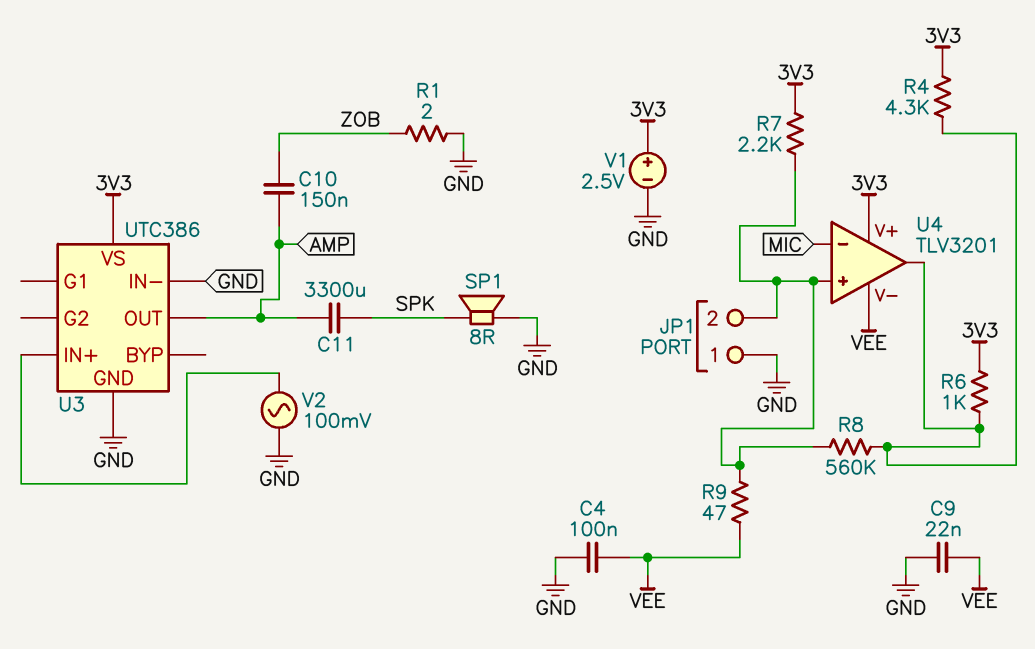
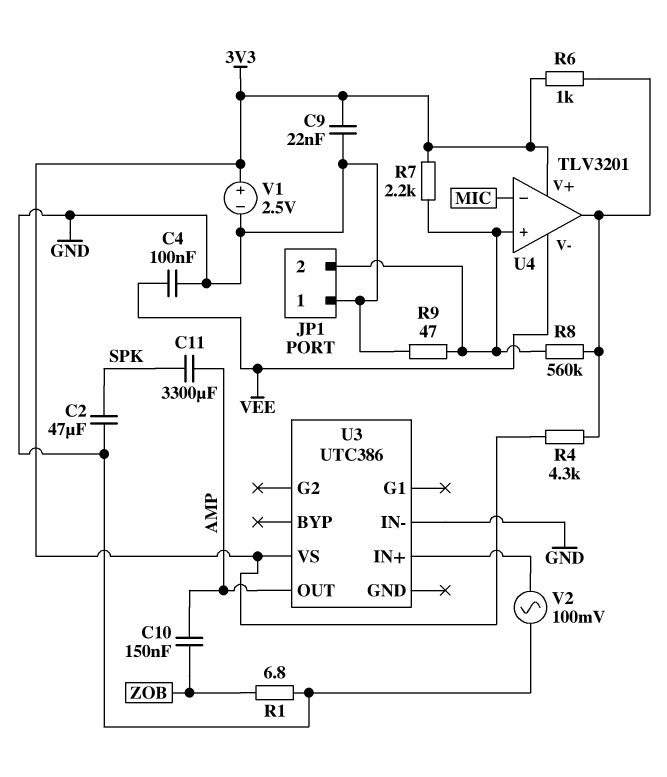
C2: none -> 47uF (GND, SPK)
C9: 22nF (GND, VEE) -> 22nF (3V3, GND)
R1: 2 (GND, ZOB) -> 6.8 (GND, ZOB)
R9: 47 (JP1/2, VEE) -> 47 (GND, JP1/2)
SP1: speaker 8R (GND, SPK) -> none
U3 pin GND: GND -> none

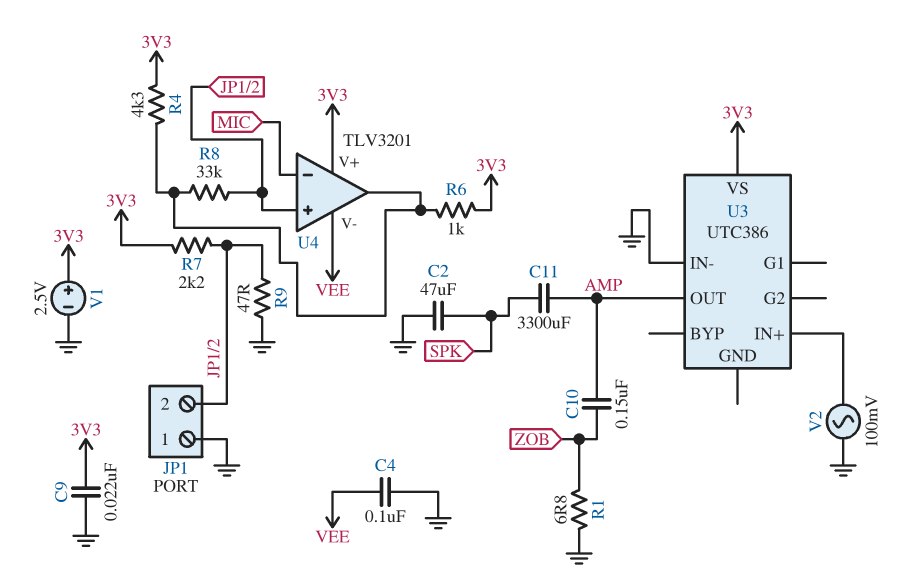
R8: 560k (JP1/2, U4/out) -> 33k (JP1/2, U4/out)

